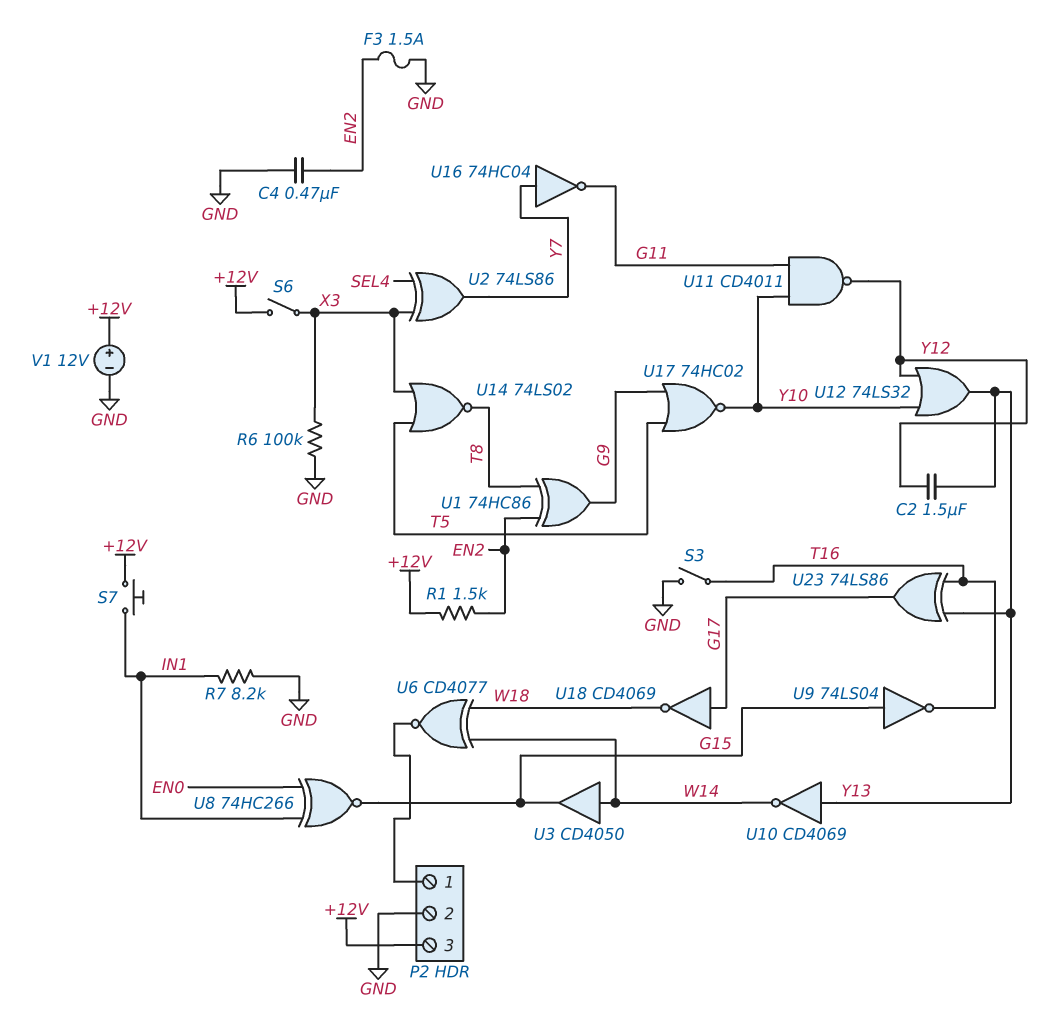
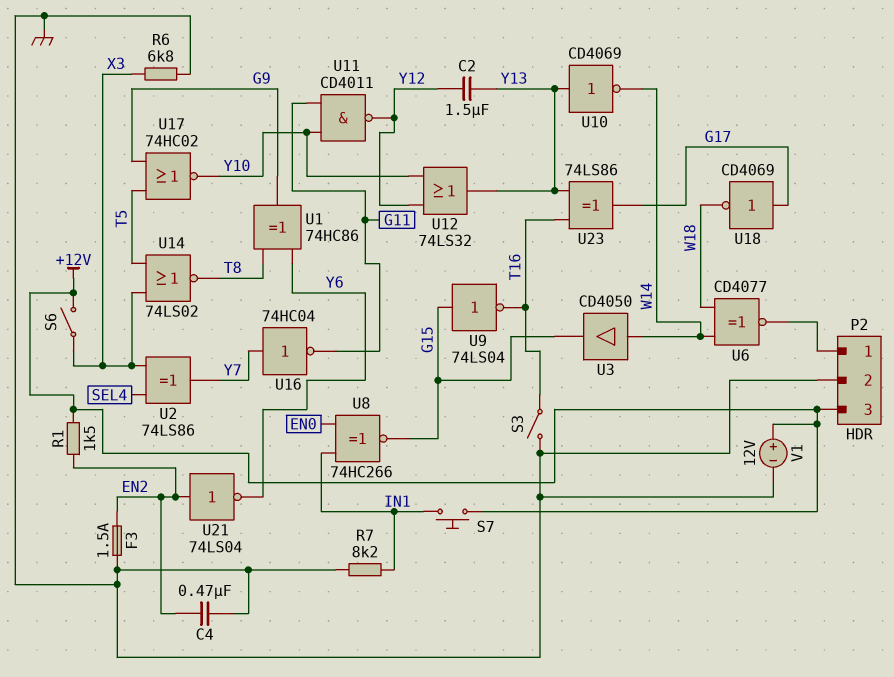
R6: 100k (GND, X3) -> 6.8k (GND, X3)
U1: XOR 74HC86 (in EN2, in T8, out G9) -> XOR 74HC86 (in T8, in Y6, out G9)
U21: none -> NOT 74LS04 (in EN2, out Y6)

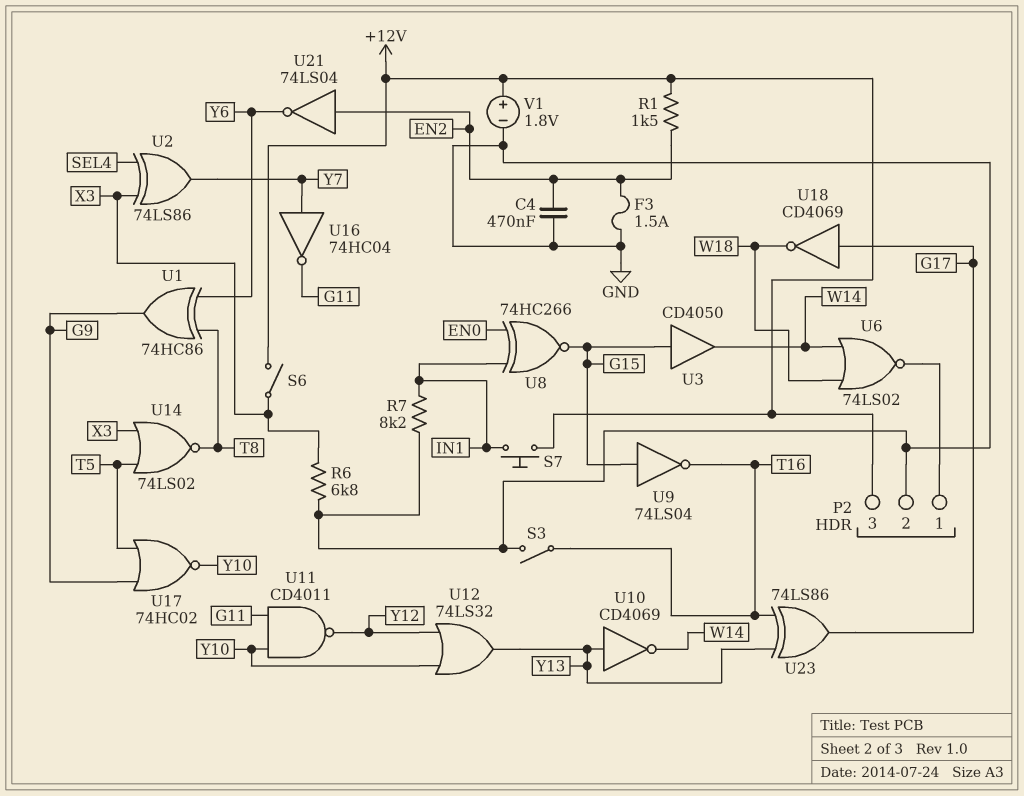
C2: 1.5uF (Y12, Y13) -> none
U3: buffer CD4050 (in W14, out G15) -> buffer CD4050 (in G15, out W14)
U6: XNOR CD4077 (in W14, in W18, out P2/1) -> NOR 74LS02 (in W14, in W18, out P2/1)
V1: 12V (plus +12V, minus GND) -> 1.8V (plus +12V, minus GND)

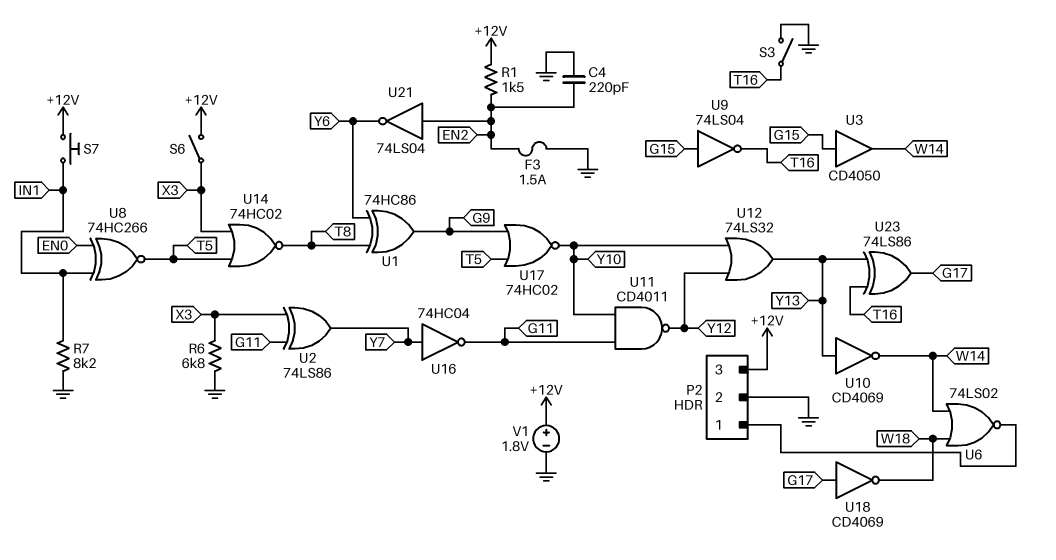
C4: 470nF (EN2, GND) -> 220pF (EN2, GND)
U2: XOR 74LS86 (in SEL4, in X3, out Y7) -> XOR 74LS86 (in G11, in X3, out Y7)
U8: XNOR 74HC266 (in EN0, in IN1, out G15) -> XNOR 74HC266 (in EN0, in IN1, out T5)
U14: NOR 74LS02 (in T5, in X3, out T8) -> NOR 74HC02 (in T5, in X3, out T8)

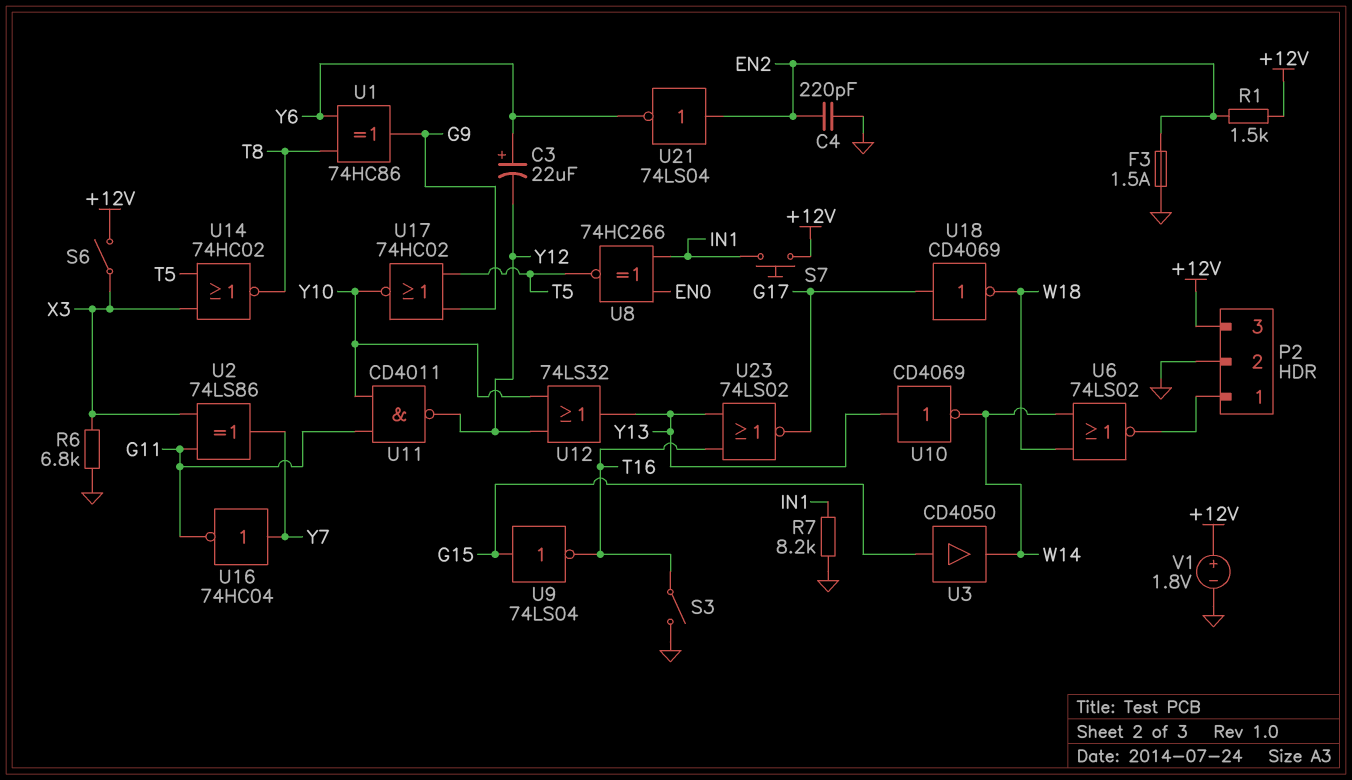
C3: none -> 22uF (plus Y6, minus Y12)
U23: XOR 74LS86 (in T16, in Y13, out G17) -> NOR 74LS02 (in T16, in Y13, out G17)

